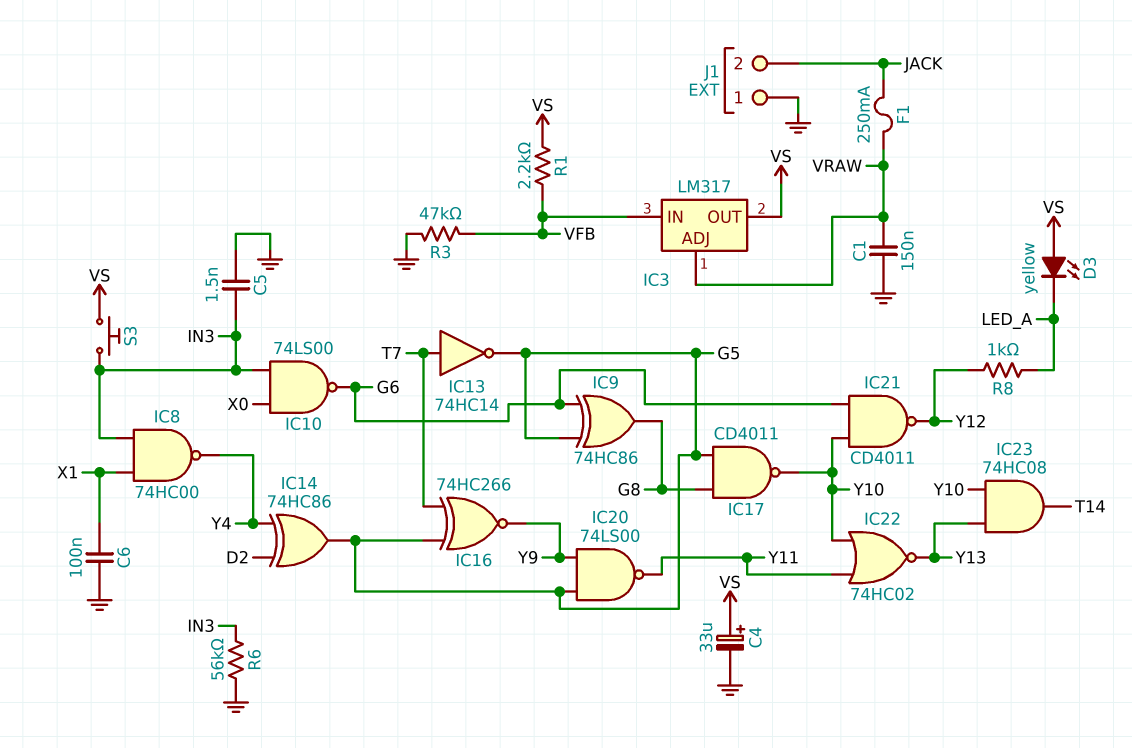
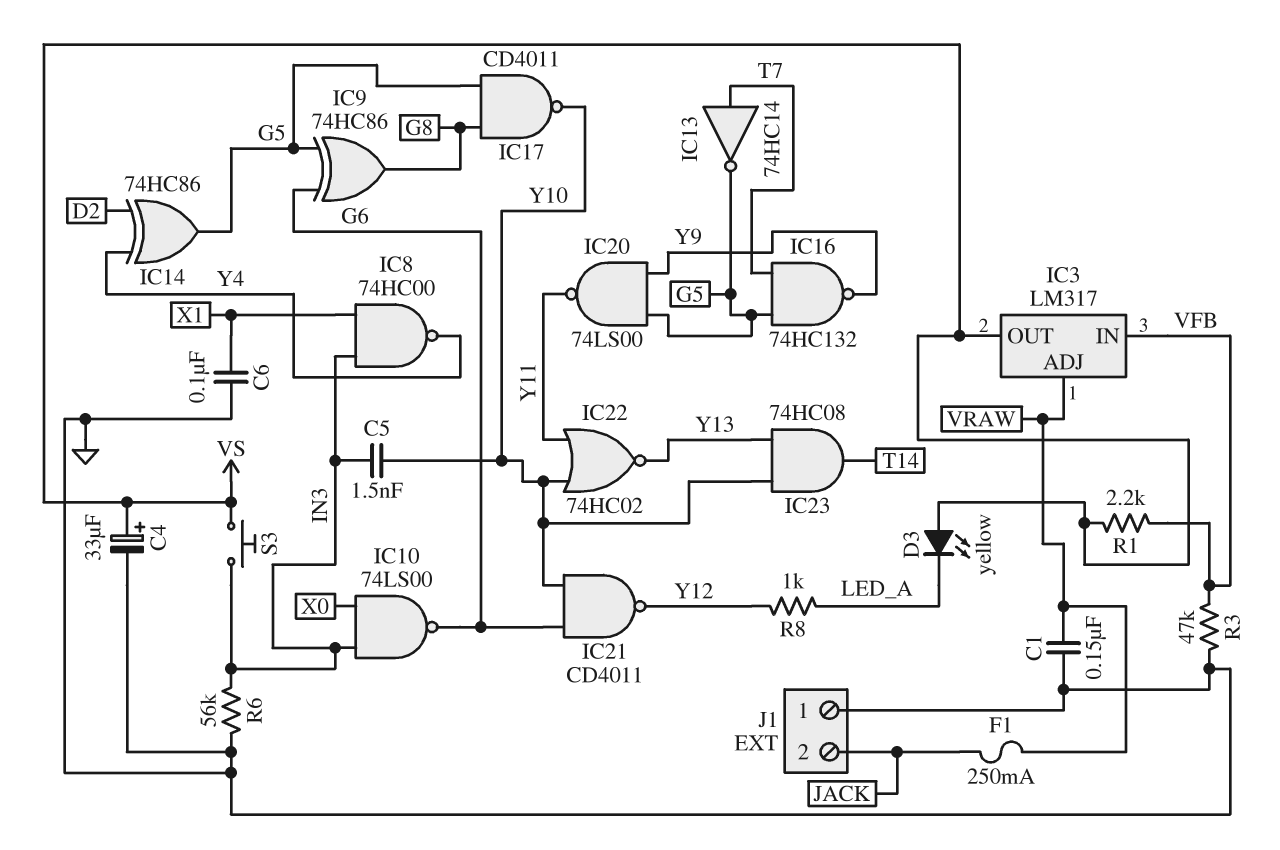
C5: 1.5nF (GND, IN3) -> 1.5nF (IN3, Y10)
IC16: XNOR 74HC266 (in G5, in T7, out Y9) -> NAND 74HC132 (in G5, in T7, out Y9)

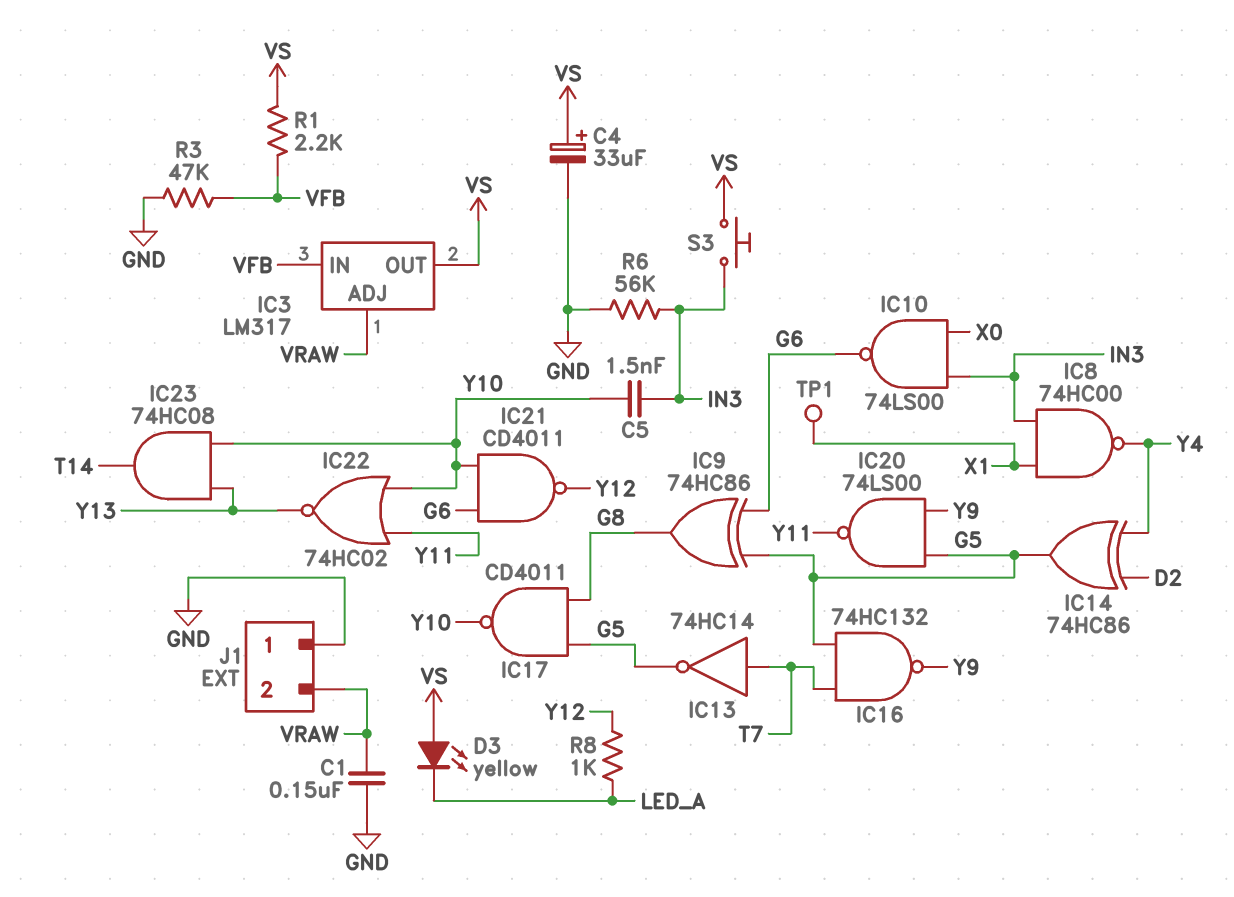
C6: 100nF (GND, X1) -> none
F1: 250mA (JACK, VRAW) -> none
J1 pin 2: JACK -> VRAW
TP1: none -> test point (X1)

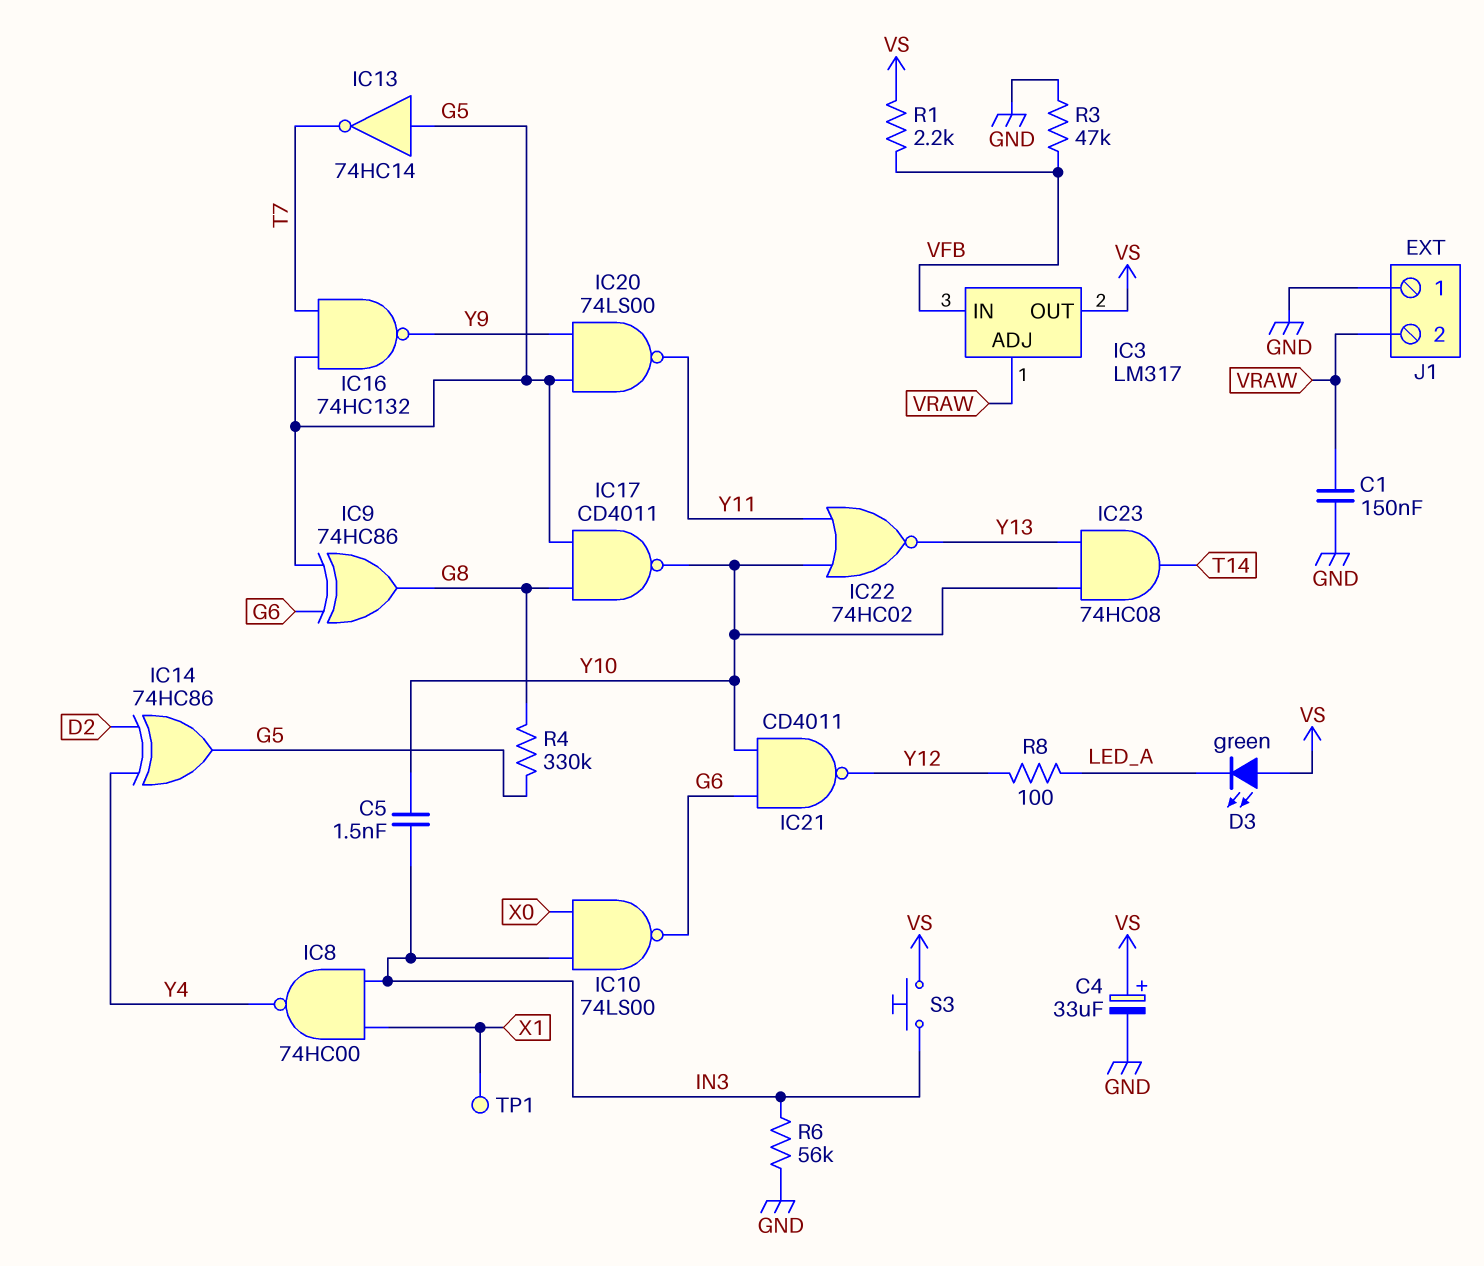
D3: LED yellow (A VS, K LED_A) -> LED green (A VS, K LED_A)
IC13: NOT 74HC14 (in T7, out G5) -> NOT 74HC14 (in G5, out T7)
R4: none -> 330k (G5, G8)
R8: 1k (LED_A, Y12) -> 100 (LED_A, Y12)

